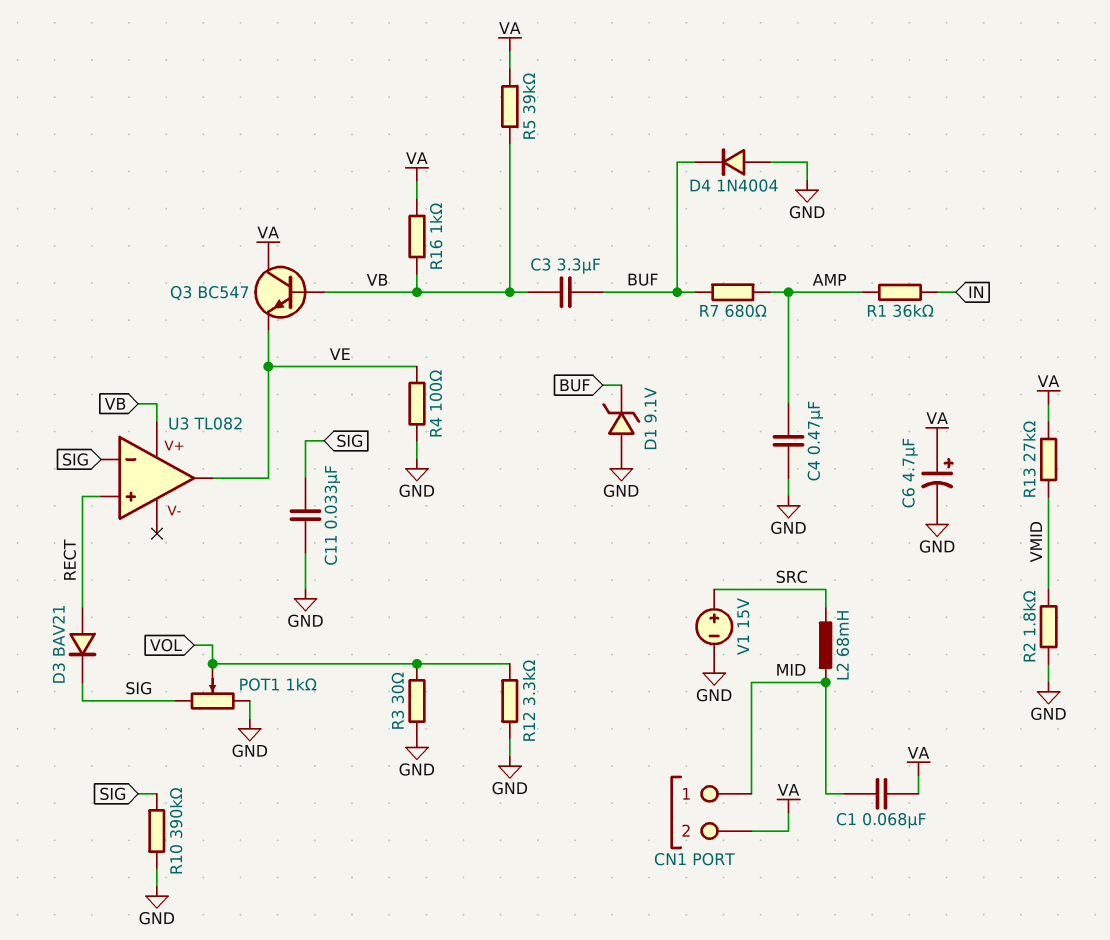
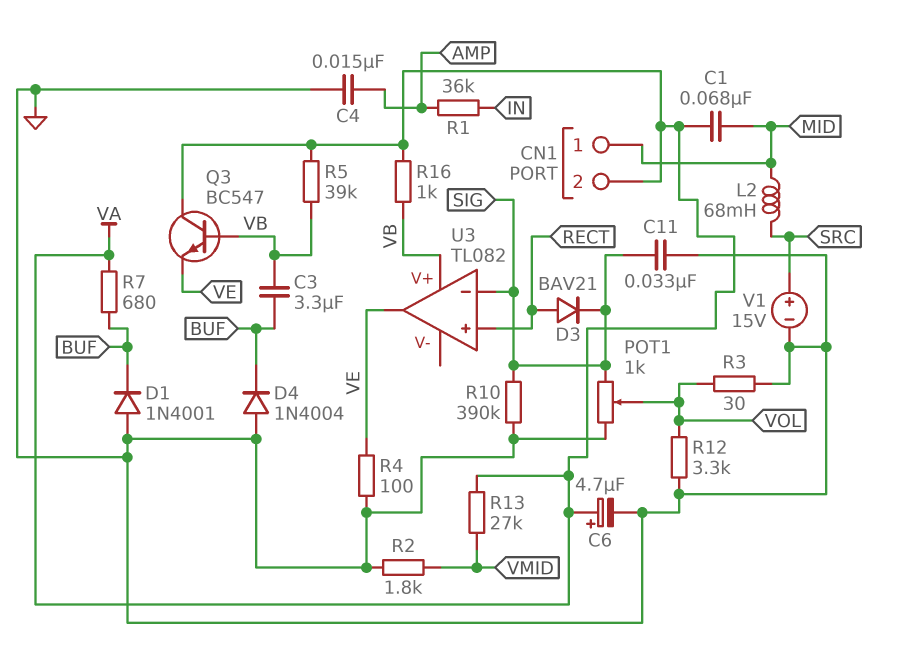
C4: 470nF (AMP, GND) -> 15nF (AMP, GND)
D1: zener 9.1V (A GND, K BUF) -> diode 1N4001 (A GND, K BUF)
R7: 680 (AMP, BUF) -> 680 (BUF, VA)

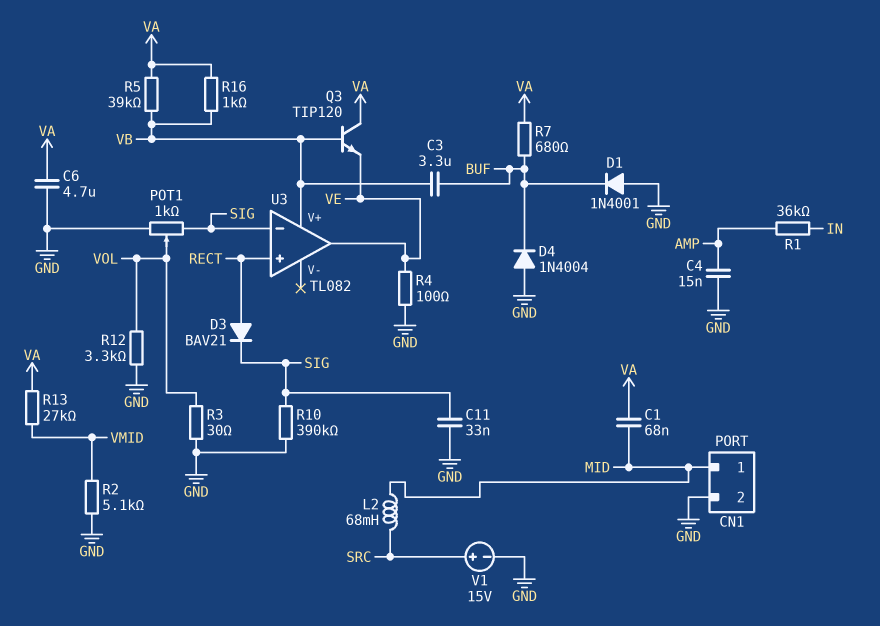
C6: 4.7uF (plus VA, minus GND) -> 4.7uF (GND, VA)
CN1 pin 2: VA -> GND
Q3: NPN BC547 (B VB, C VA, E VE) -> NPN TIP120 (B VB, C VA, E VE)
R2: 1.8k (GND, VMID) -> 5.1k (GND, VMID)

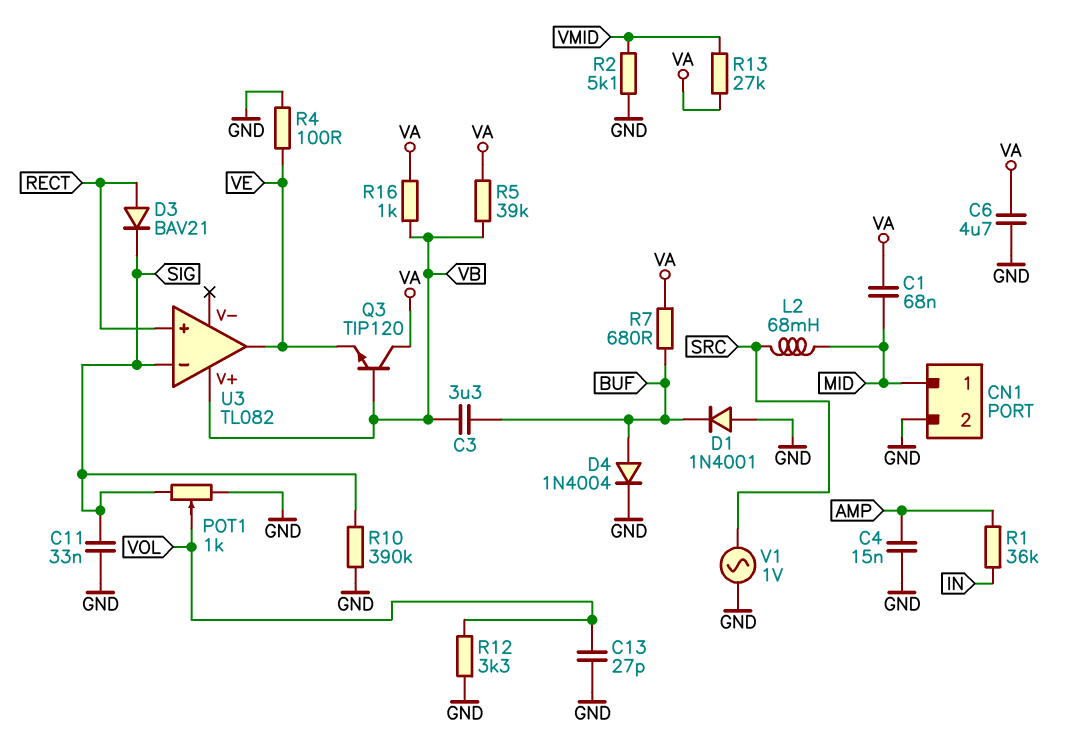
C13: none -> 27pF (GND, VOL)
D4: diode 1N4004 (A GND, K BUF) -> diode 1N4004 (A BUF, K GND)
R3: 30 (GND, VOL) -> none
V1: 15V (plus SRC, minus GND) -> AC 1V (GND, SRC)

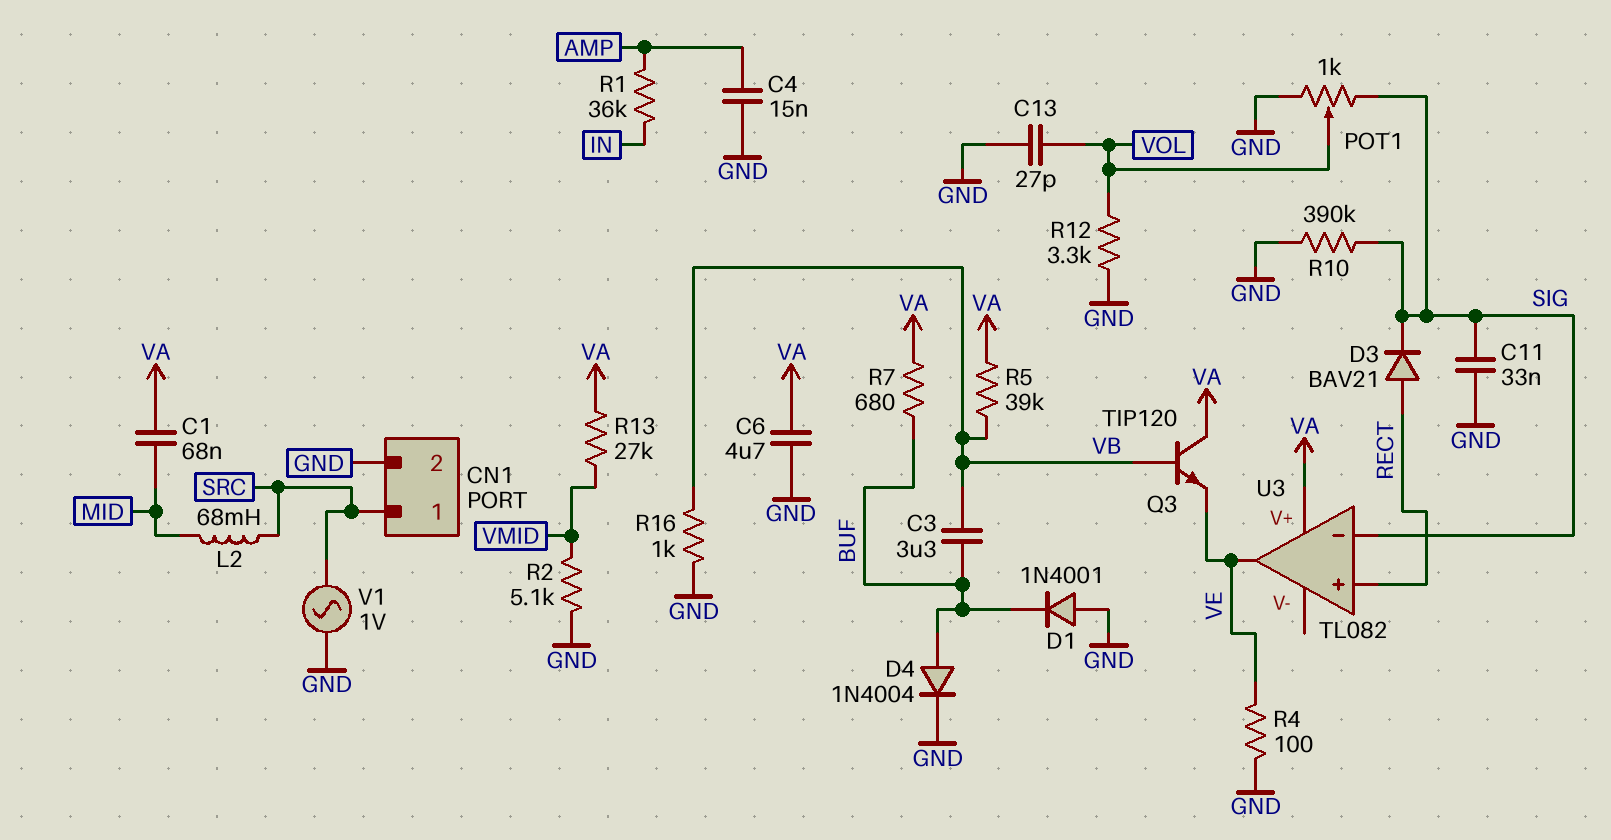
CN1 pin 1: MID -> SRC
R16: 1k (VA, VB) -> 1k (GND, VB)
U3 pin V+: VB -> VA

